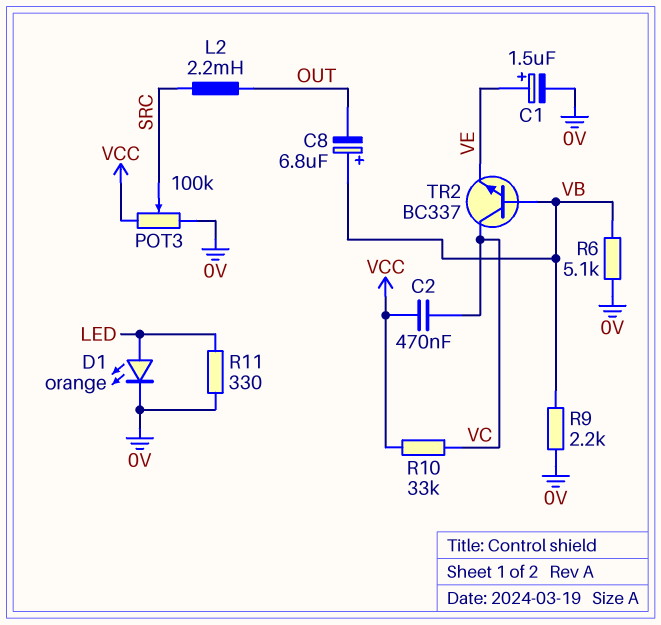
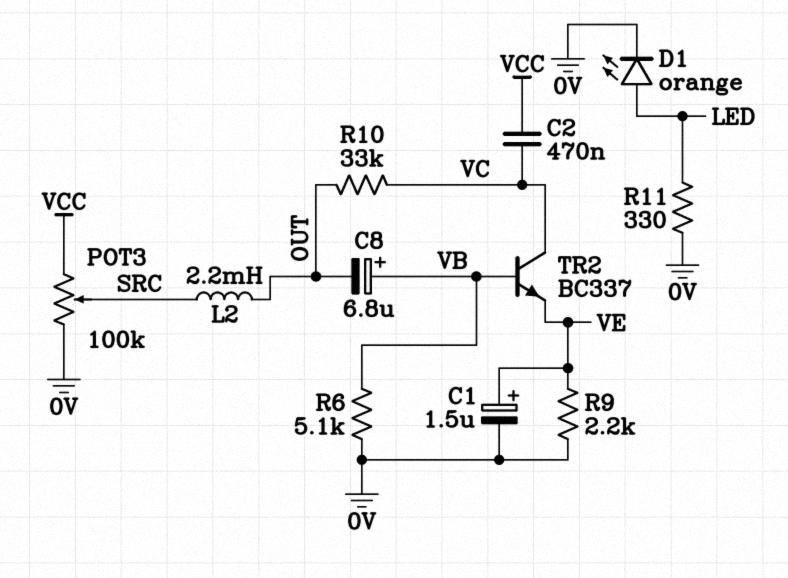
R9: 2.2k (0V, VB) -> 2.2k (0V, VE)
R10: 33k (VC, VCC) -> 33k (OUT, VC)

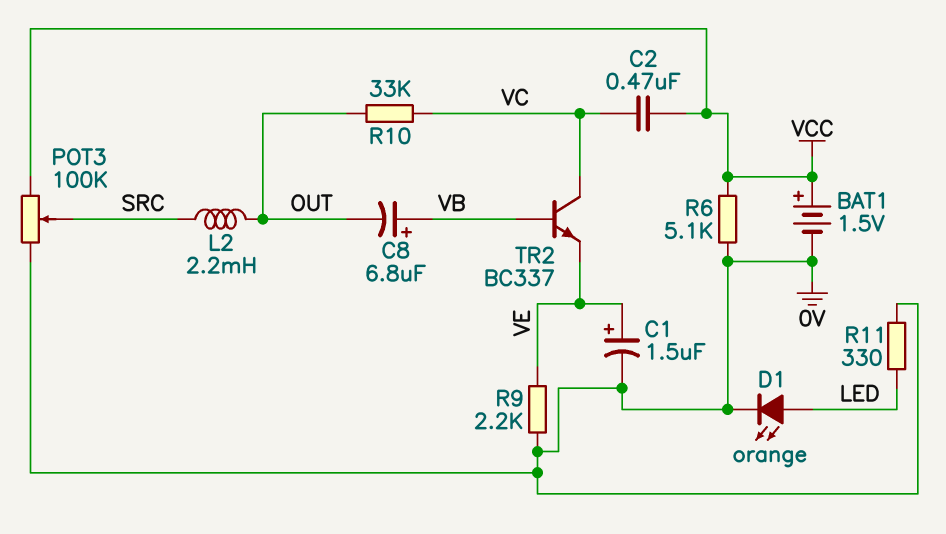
BAT1: none -> 1.5V (plus VCC, minus 0V)
R6: 5.1k (0V, VB) -> 5.1k (0V, VCC)

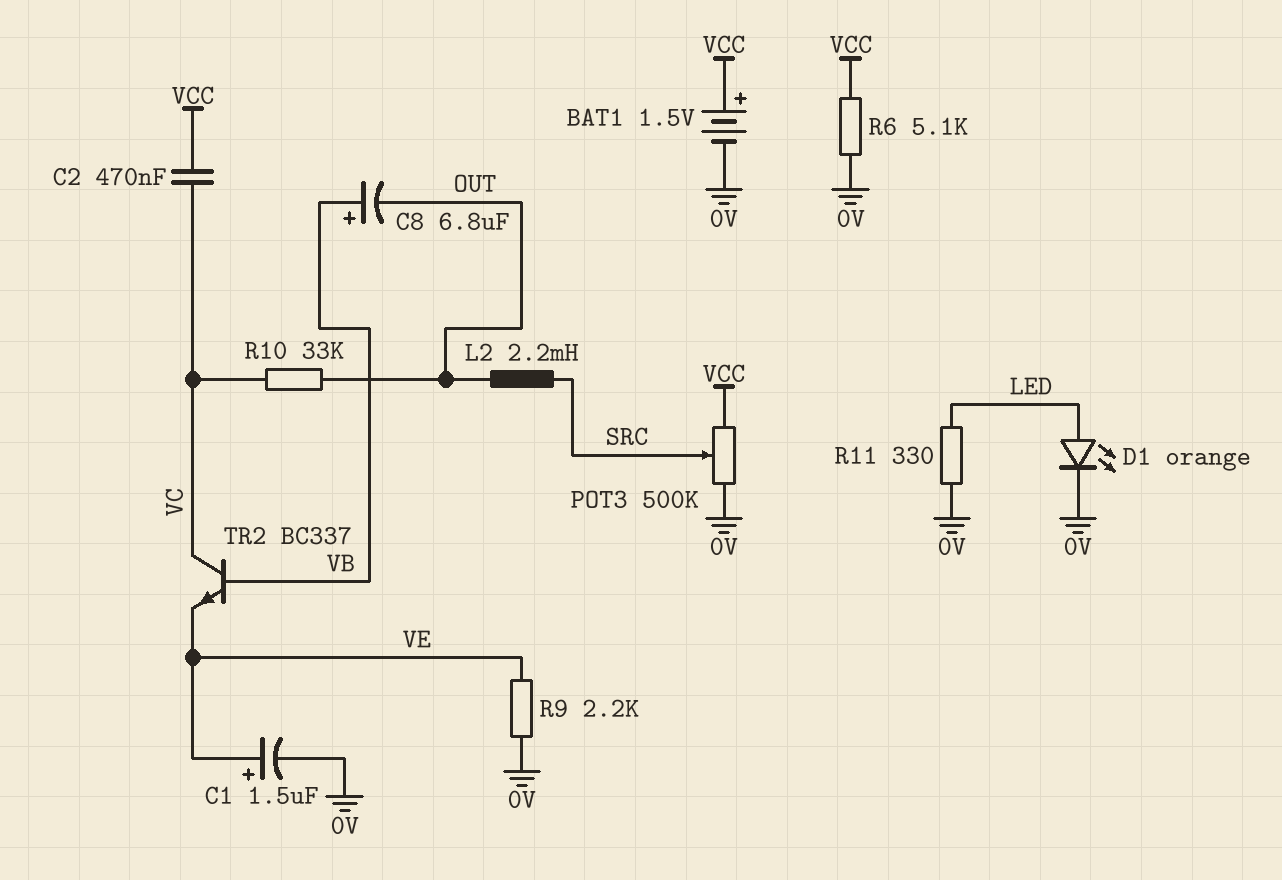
POT3: 100k (0V, VCC, wiper SRC) -> 500k (0V, VCC, wiper SRC)

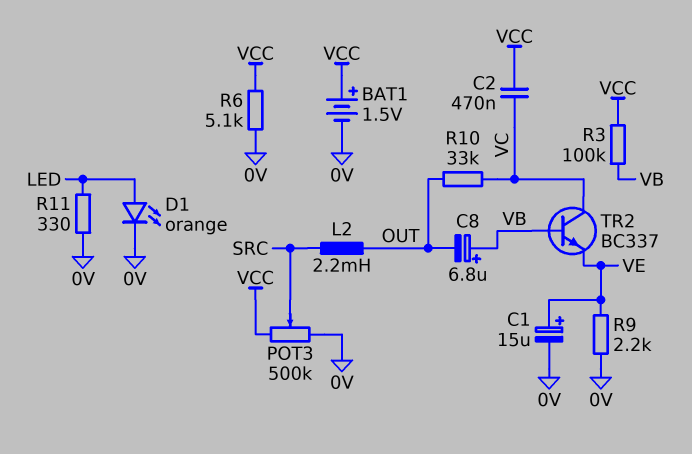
C1: 1.5uF (plus VE, minus 0V) -> 15uF (plus VE, minus 0V)
R3: none -> 100k (VB, VCC)

